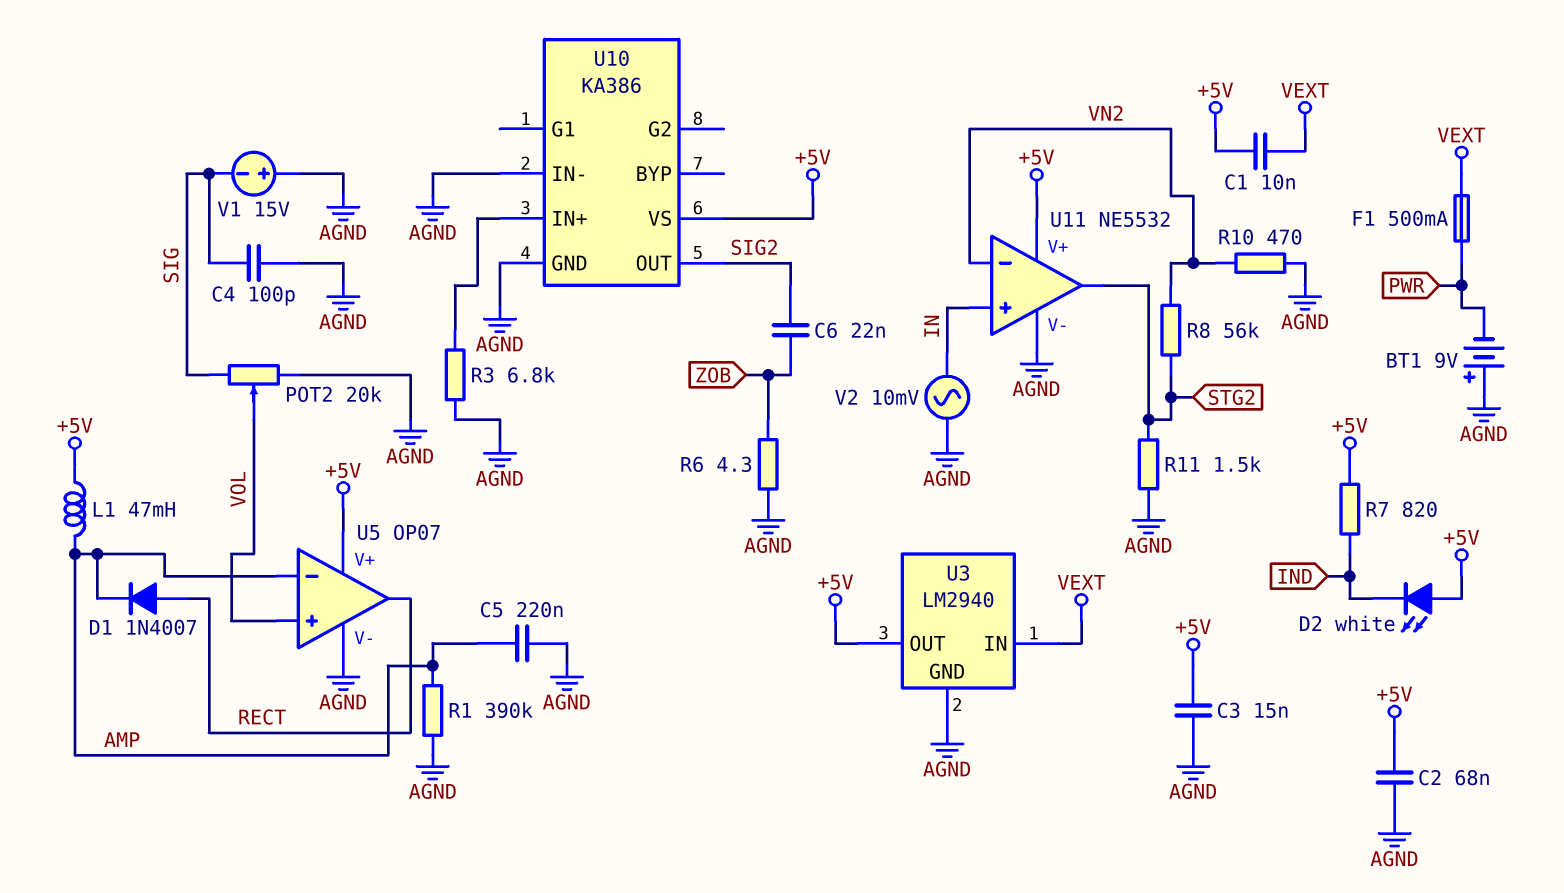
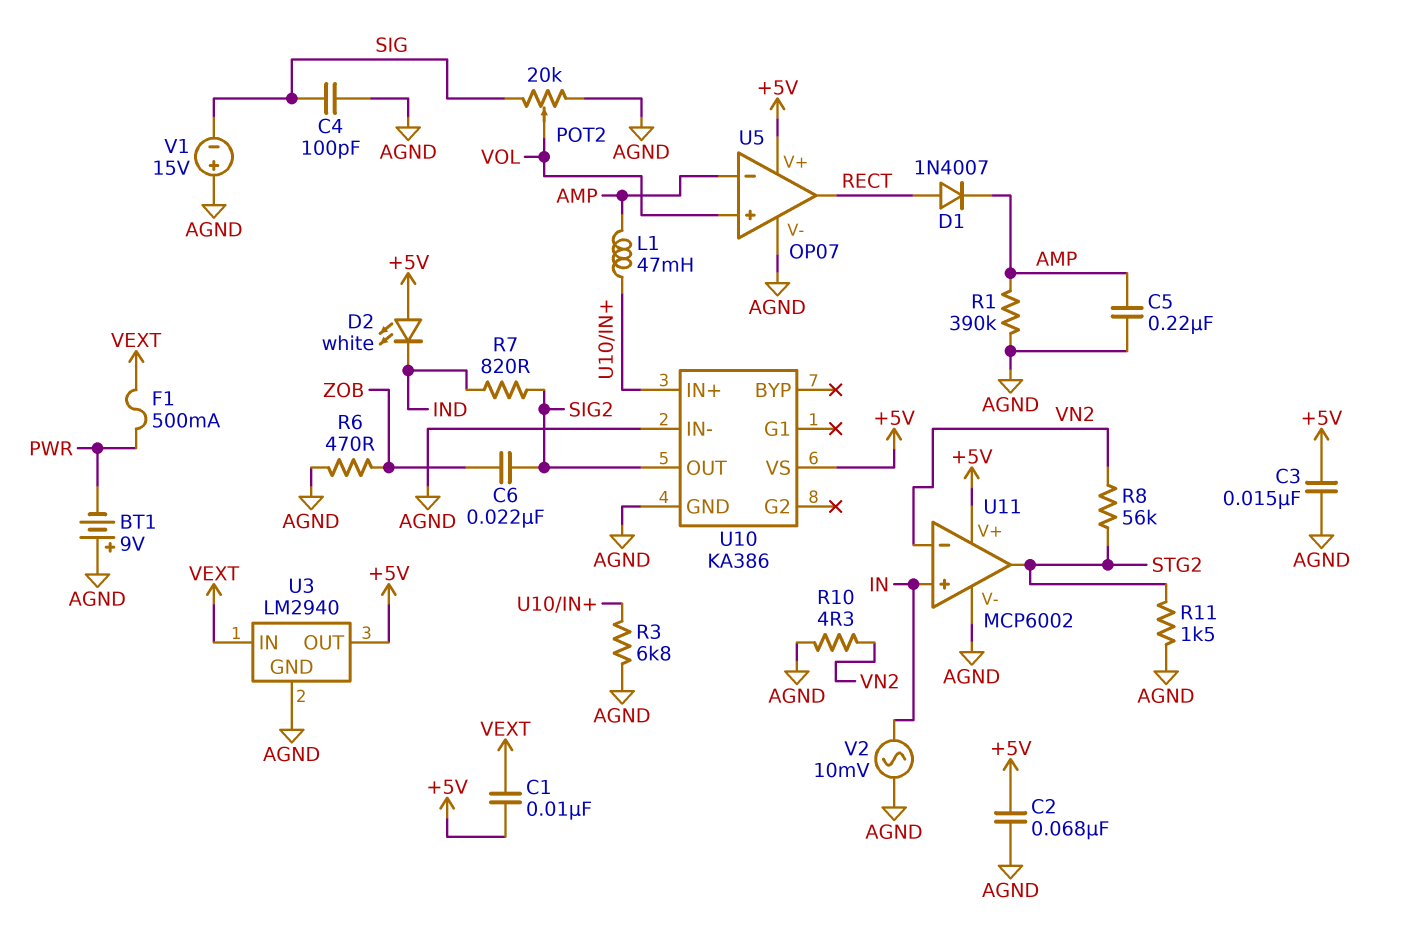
L1: 47mH (+5V, AMP) -> 47mH (AMP, U10/IN+)
R6: 4.3 (AGND, ZOB) -> 470 (AGND, ZOB)
R7: 820 (+5V, IND) -> 820 (IND, SIG2)
R10: 470 (AGND, VN2) -> 4.3 (AGND, VN2)
U11: NE5532 -> MCP6002

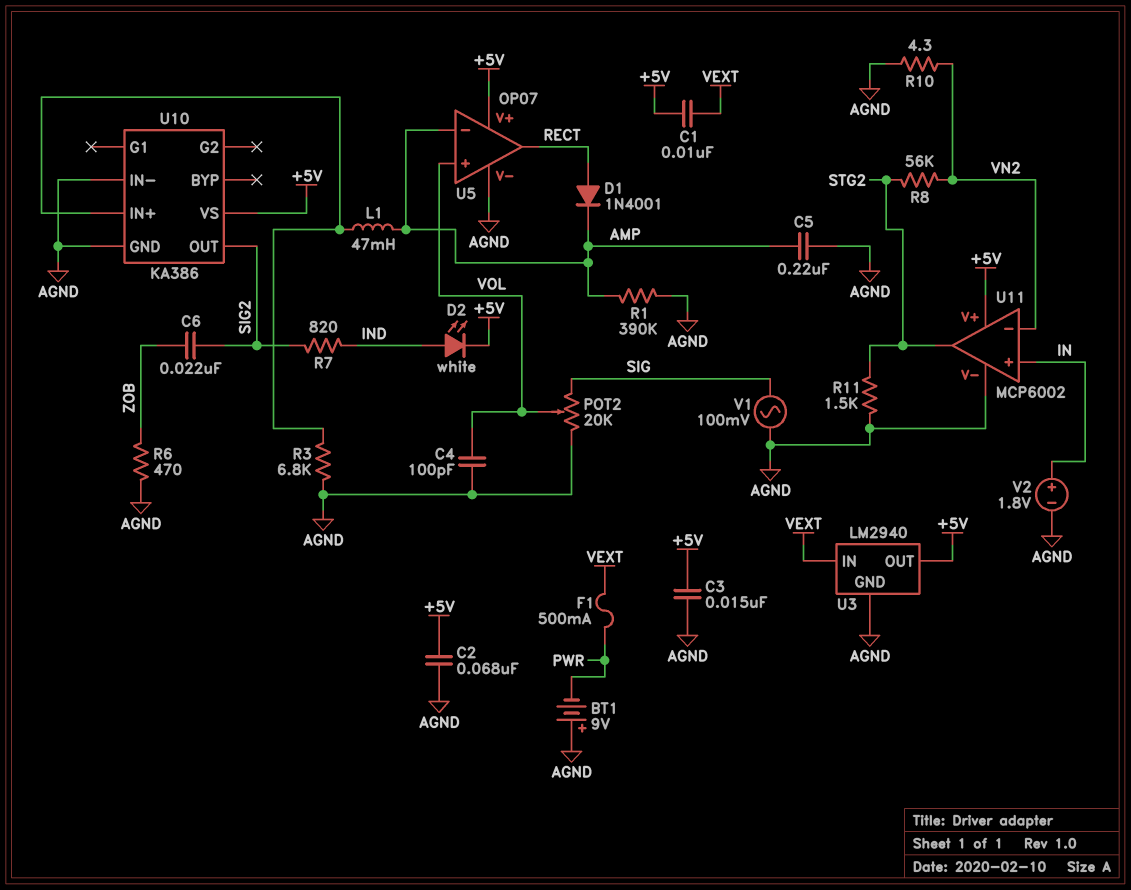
C4: 100pF (AGND, SIG) -> 100pF (AGND, VOL)
D1: diode 1N4007 (A RECT, K AMP) -> diode 1N4001 (A RECT, K AMP)
D2: LED white (A +5V, K IND) -> LED white (A IND, K +5V)
V1: 15V (plus AGND, minus SIG) -> AC 100mV (AGND, SIG)
V2: AC 10mV (AGND, IN) -> 1.8V (plus IN, minus AGND)

